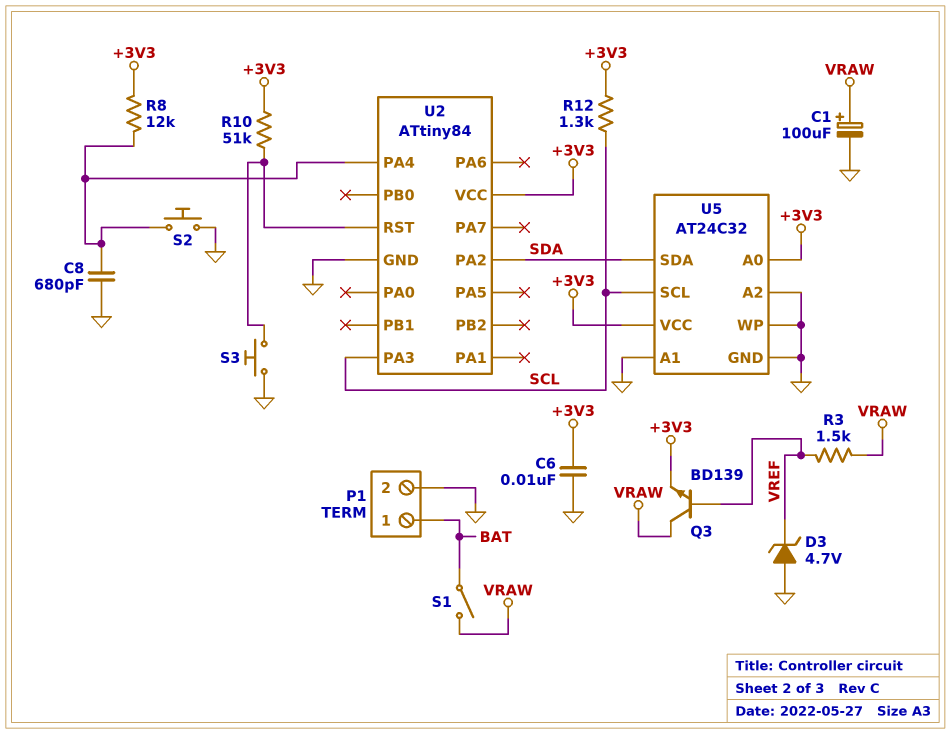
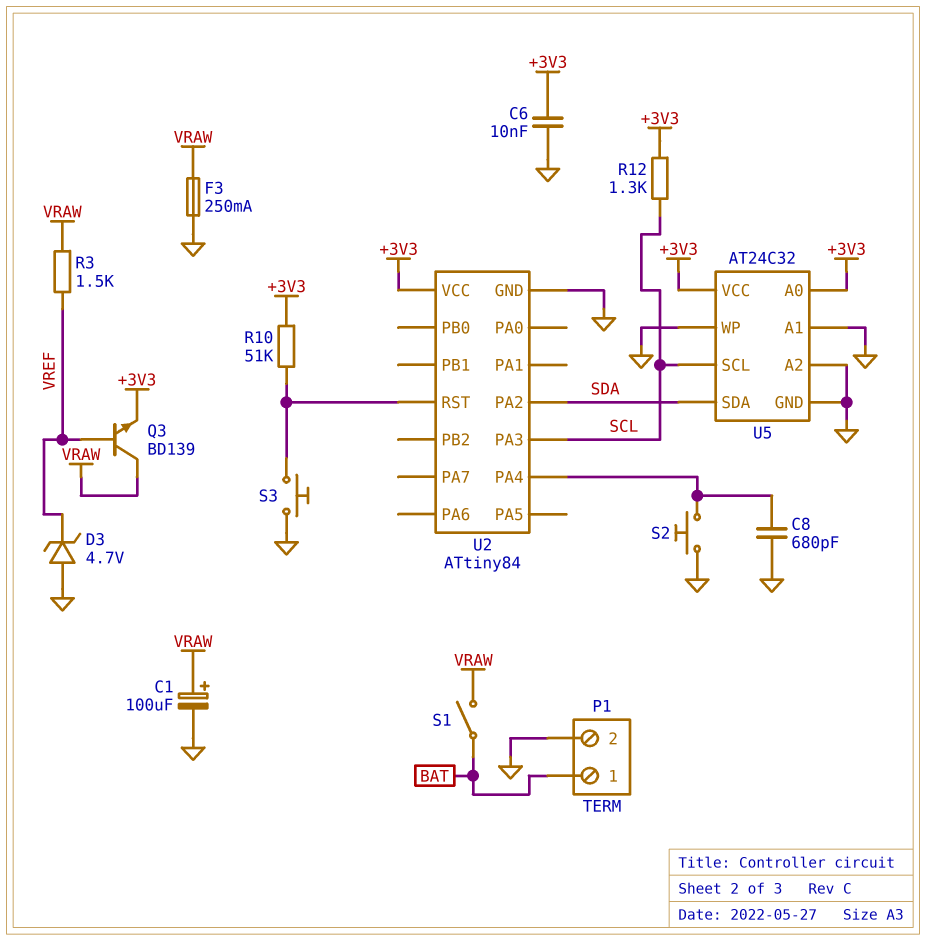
F3: none -> 250mA (GND, VRAW)
R8: 12k (+3V3, U2/PA4) -> none

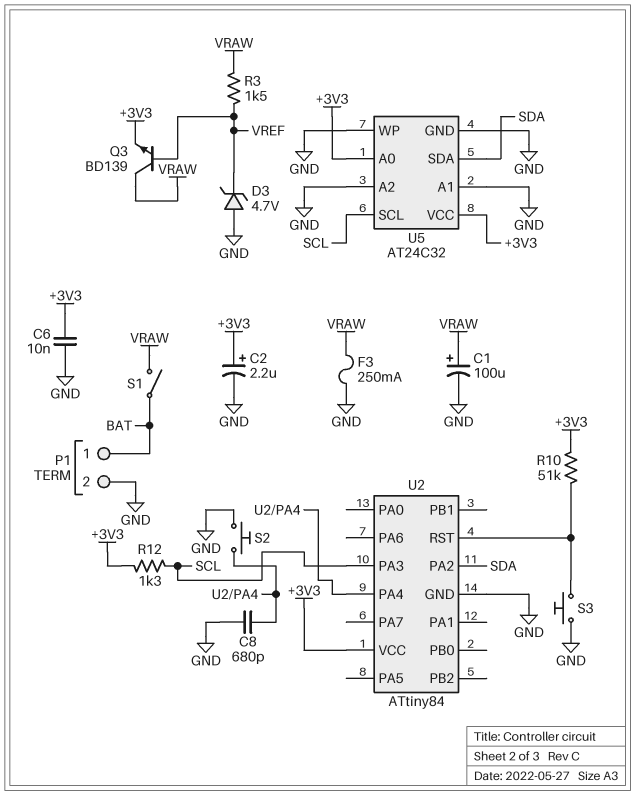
C2: none -> 2.2uF (plus +3V3, minus GND)

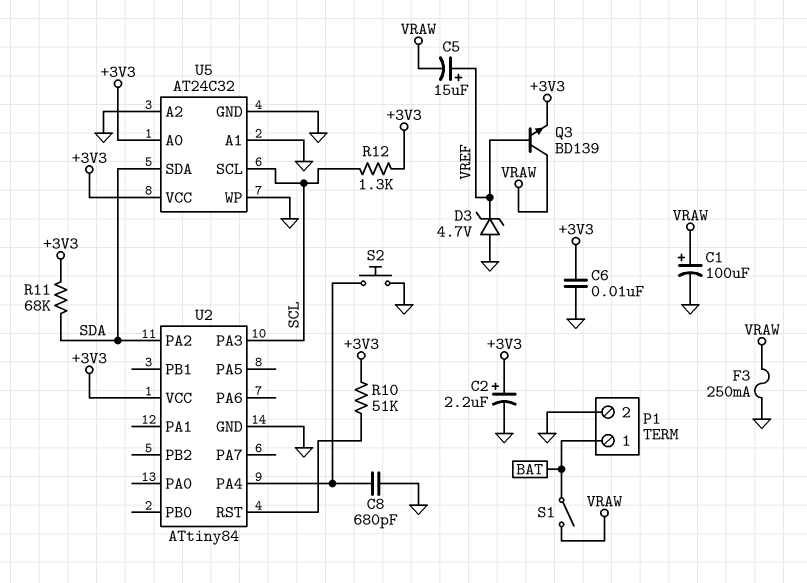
C5: none -> 15uF (plus VREF, minus VRAW)
R3: 1.5k (VRAW, VREF) -> none
R11: none -> 68k (+3V3, SDA)
S3: button (GND, U2/RST) -> none

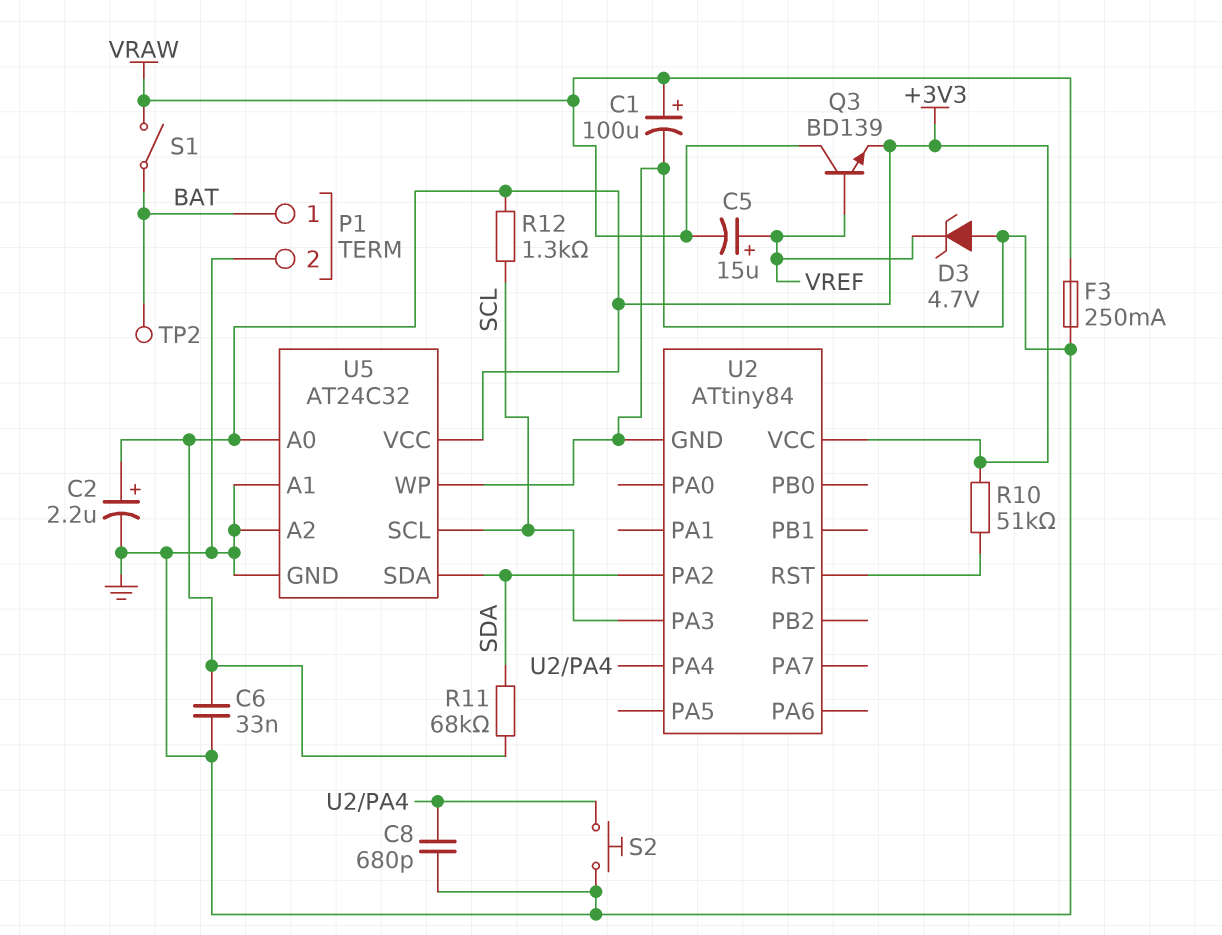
C6: 10nF (+3V3, GND) -> 33nF (+3V3, GND)
TP2: none -> test point (BAT)

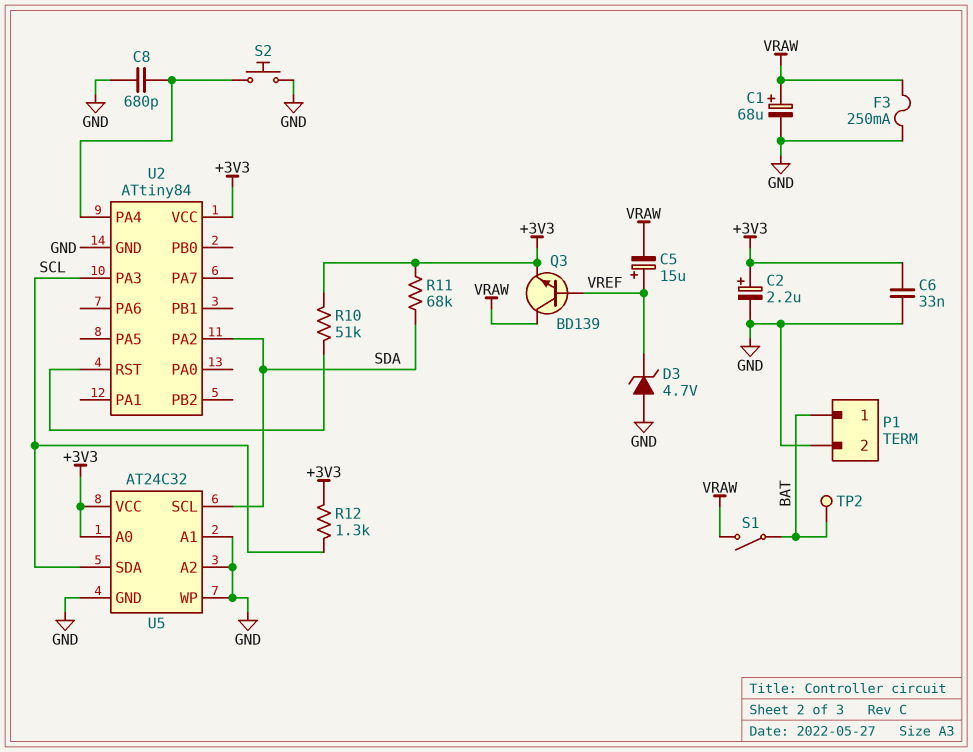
C1: 100uF (plus VRAW, minus GND) -> 68uF (plus VRAW, minus GND)
U5 pin SCL: SCL -> SDA
U5 pin SDA: SDA -> SCL

